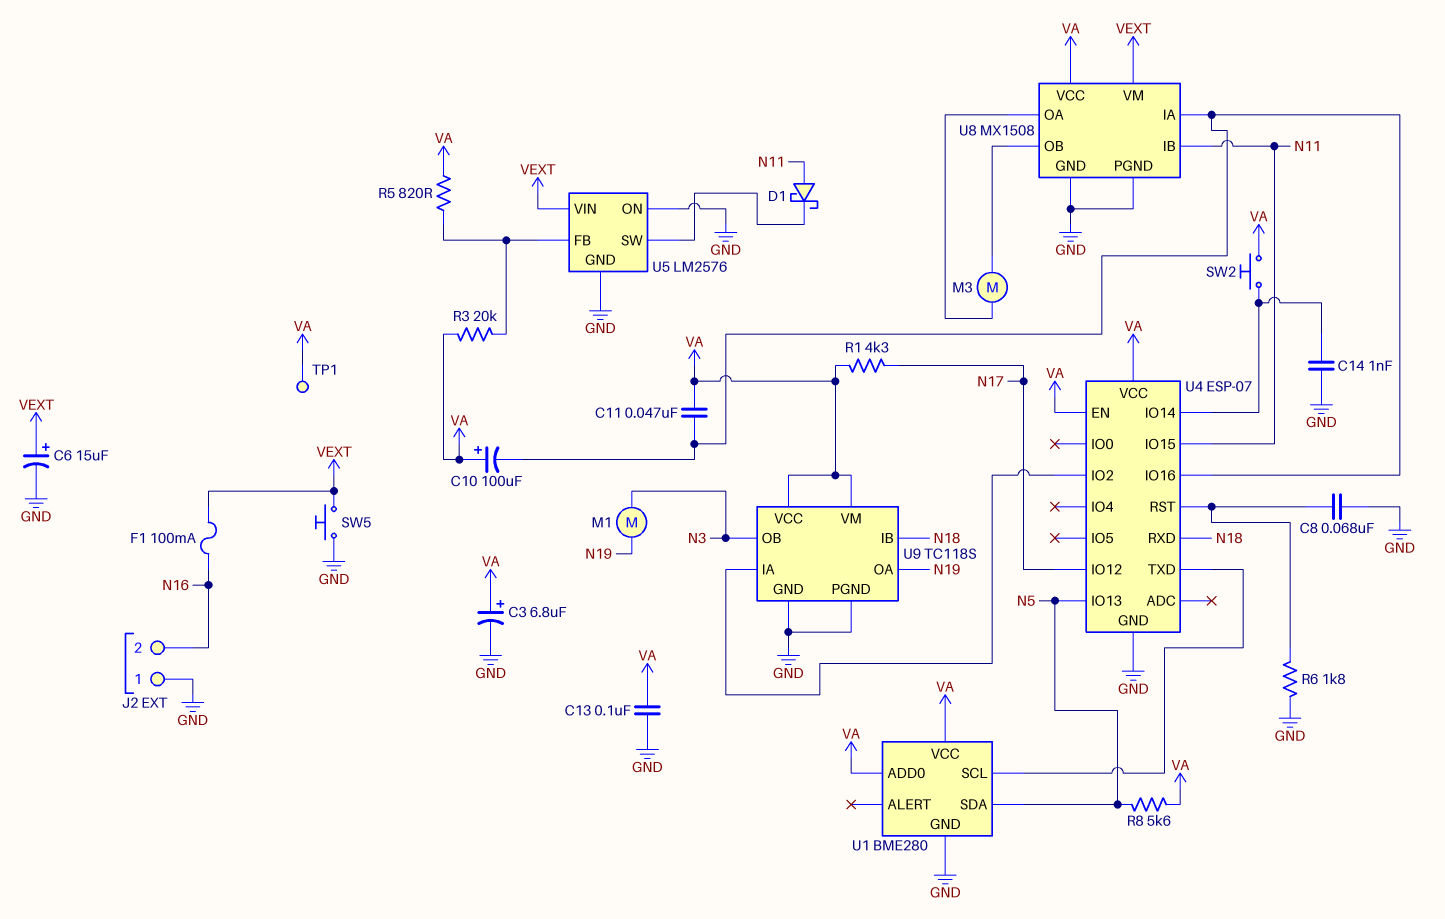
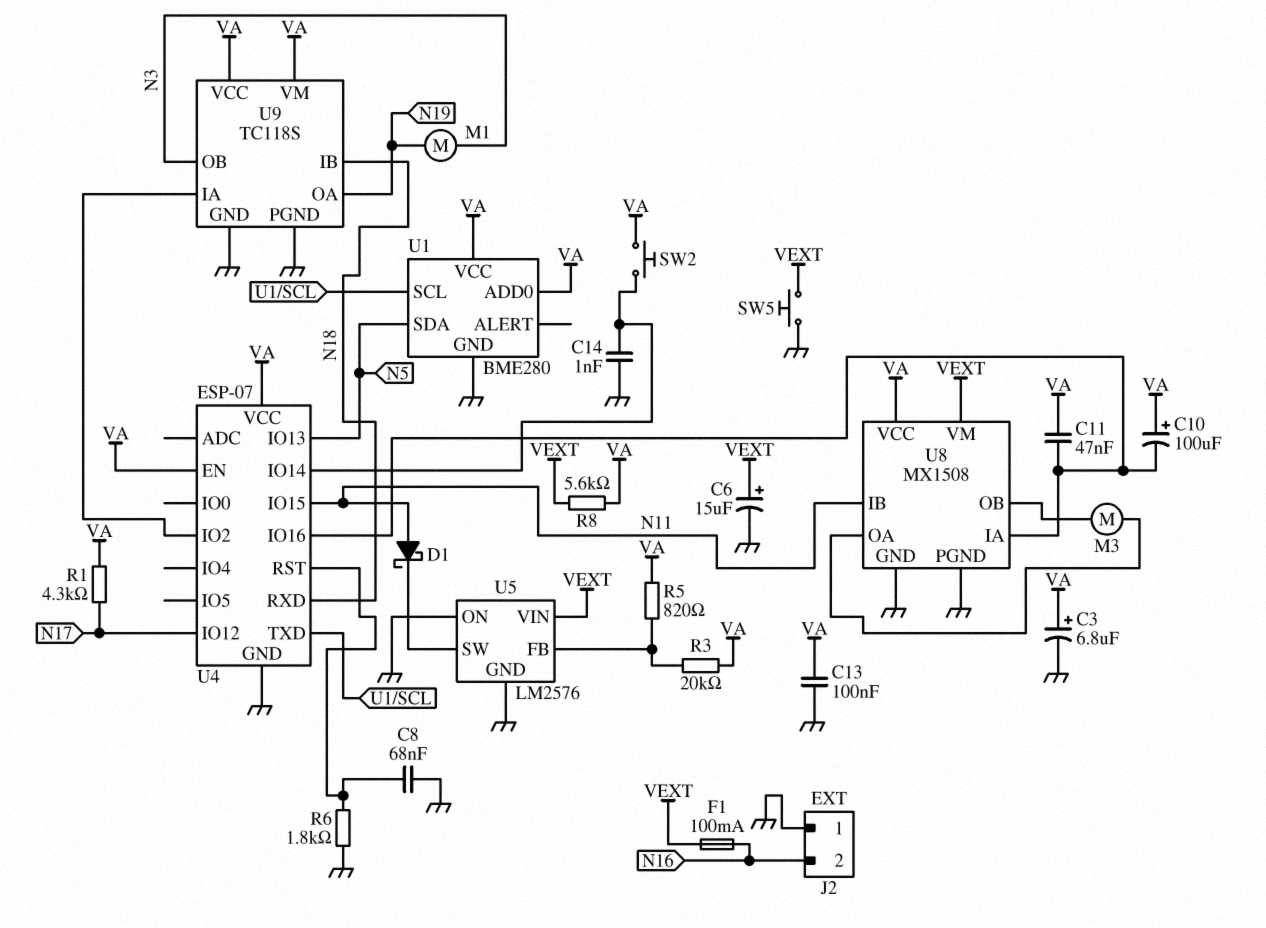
R8: 5.6k (N5, VA) -> 5.6k (VA, VEXT)
TP1: test point (VA) -> none

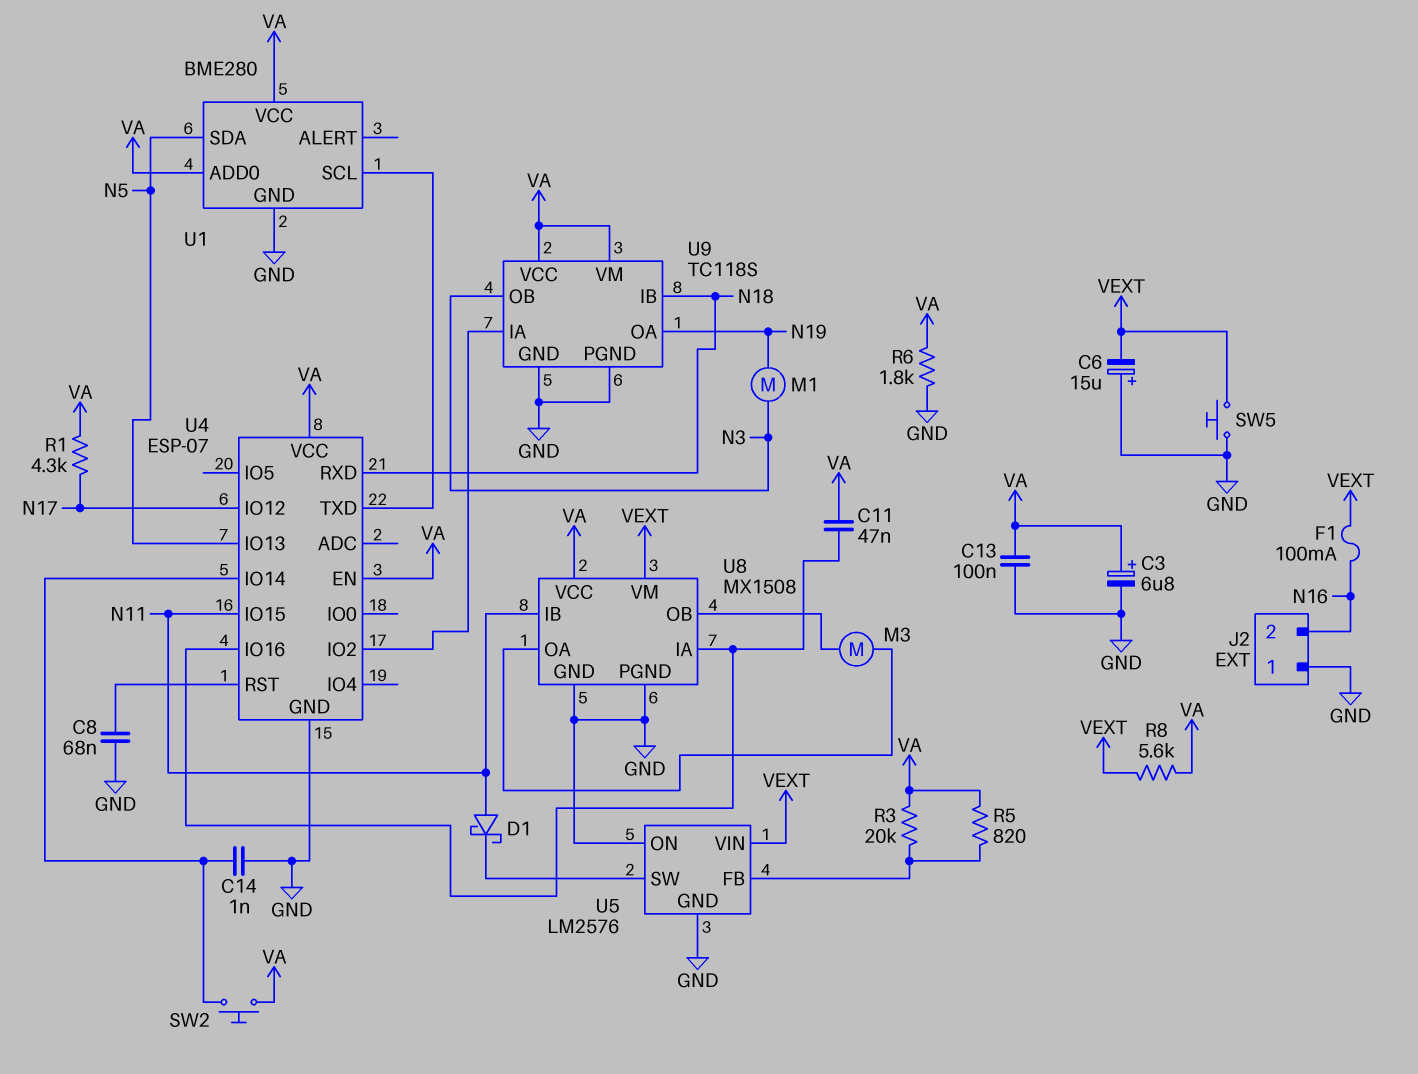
C6: 15uF (plus VEXT, minus GND) -> 15uF (plus GND, minus VEXT)
C10: 100uF (plus VA, minus U4/IO16) -> none
R6: 1.8k (GND, U4/RST) -> 1.8k (GND, VA)

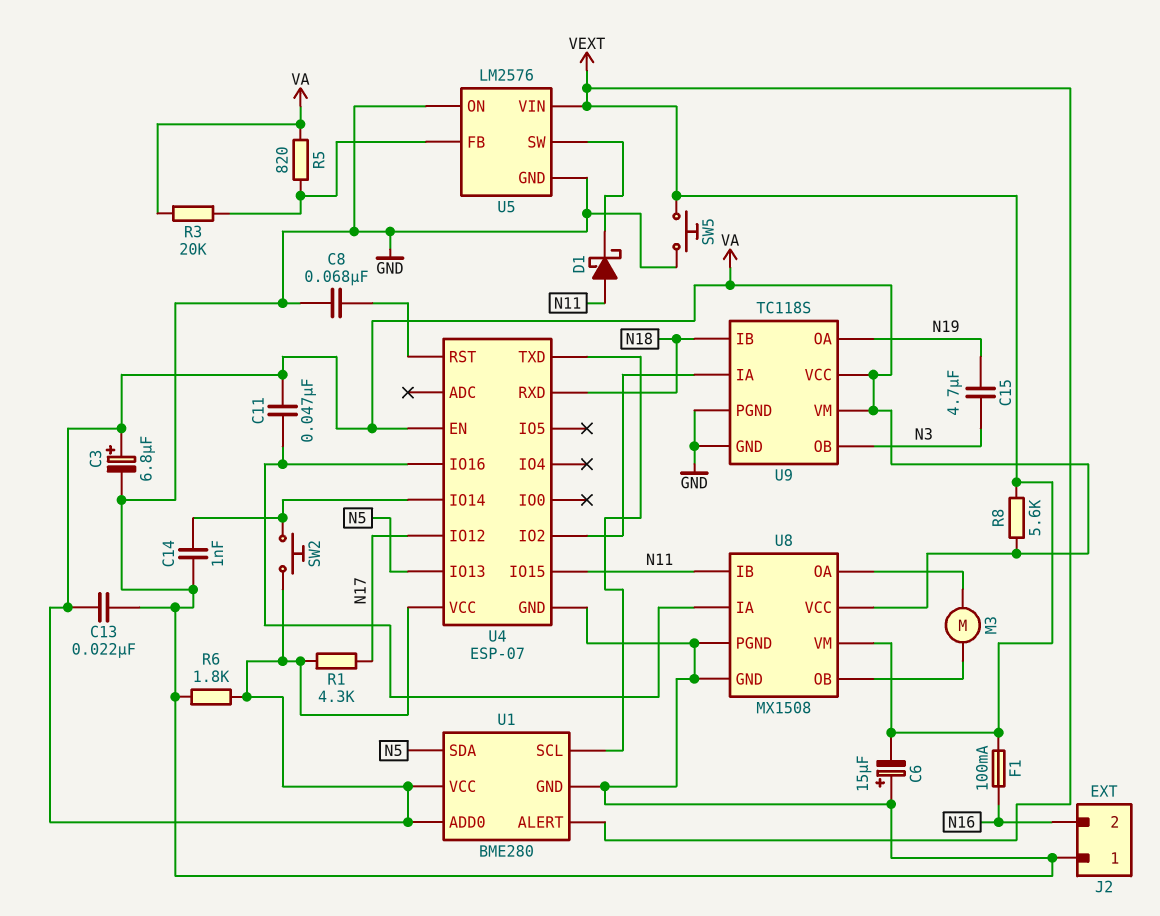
C13: 100nF (GND, VA) -> 22nF (GND, VA)
C15: none -> 4.7uF (N3, N19)
M1: motor (N3, N19) -> none
U1 pin ALERT: none -> VEXT

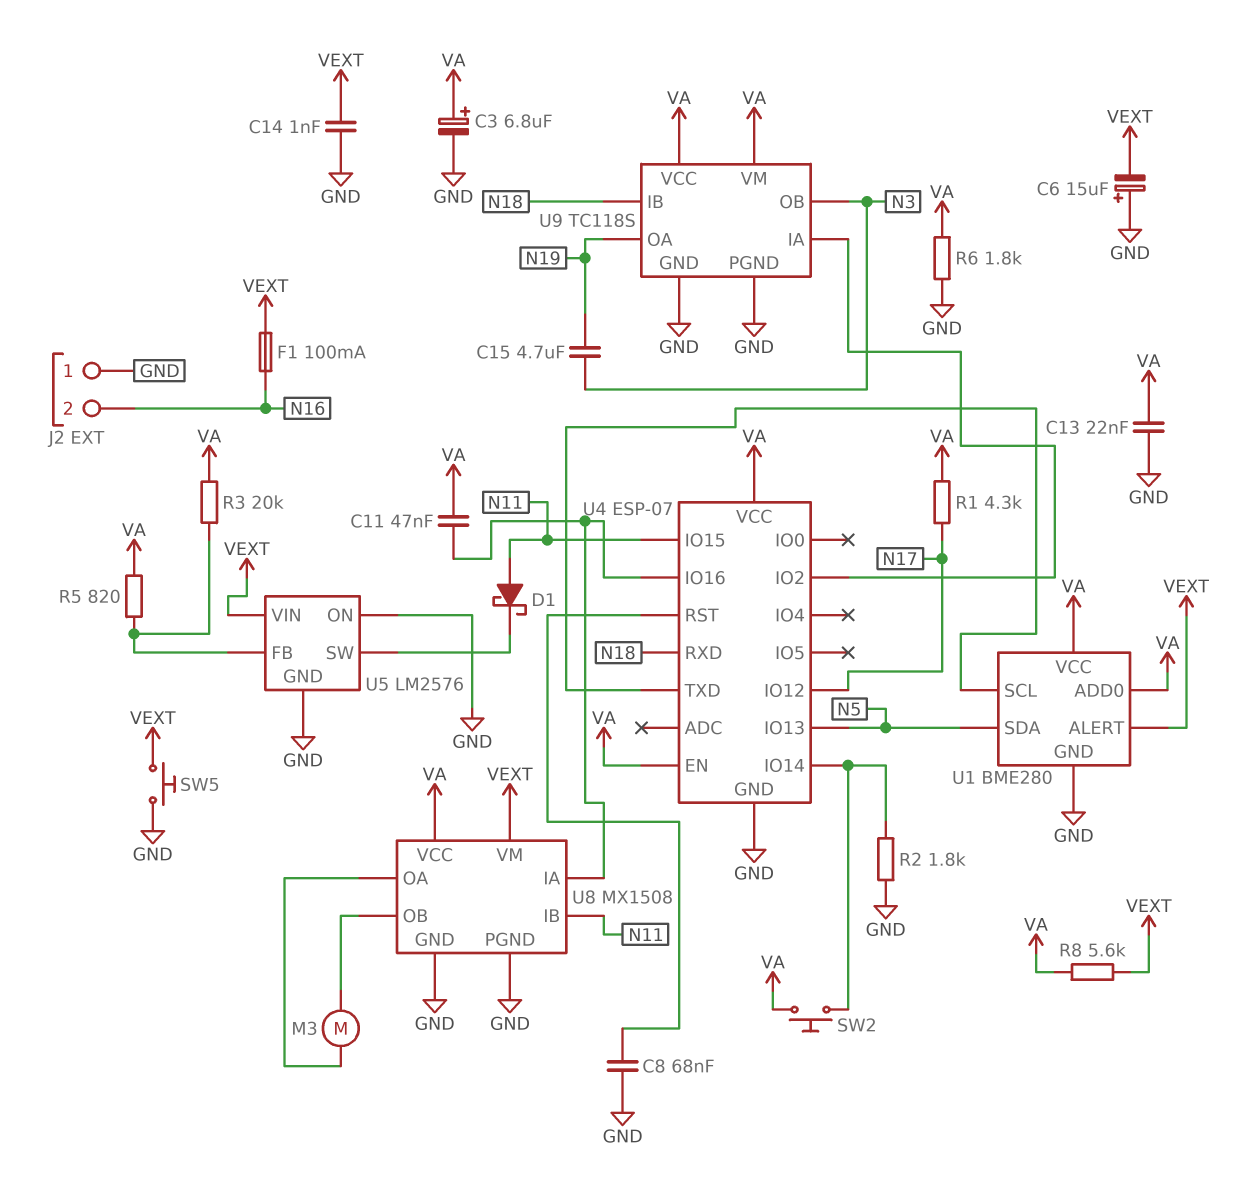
C14: 1nF (GND, U4/IO14) -> 1nF (GND, VEXT)
R2: none -> 1.8k (GND, U4/IO14)

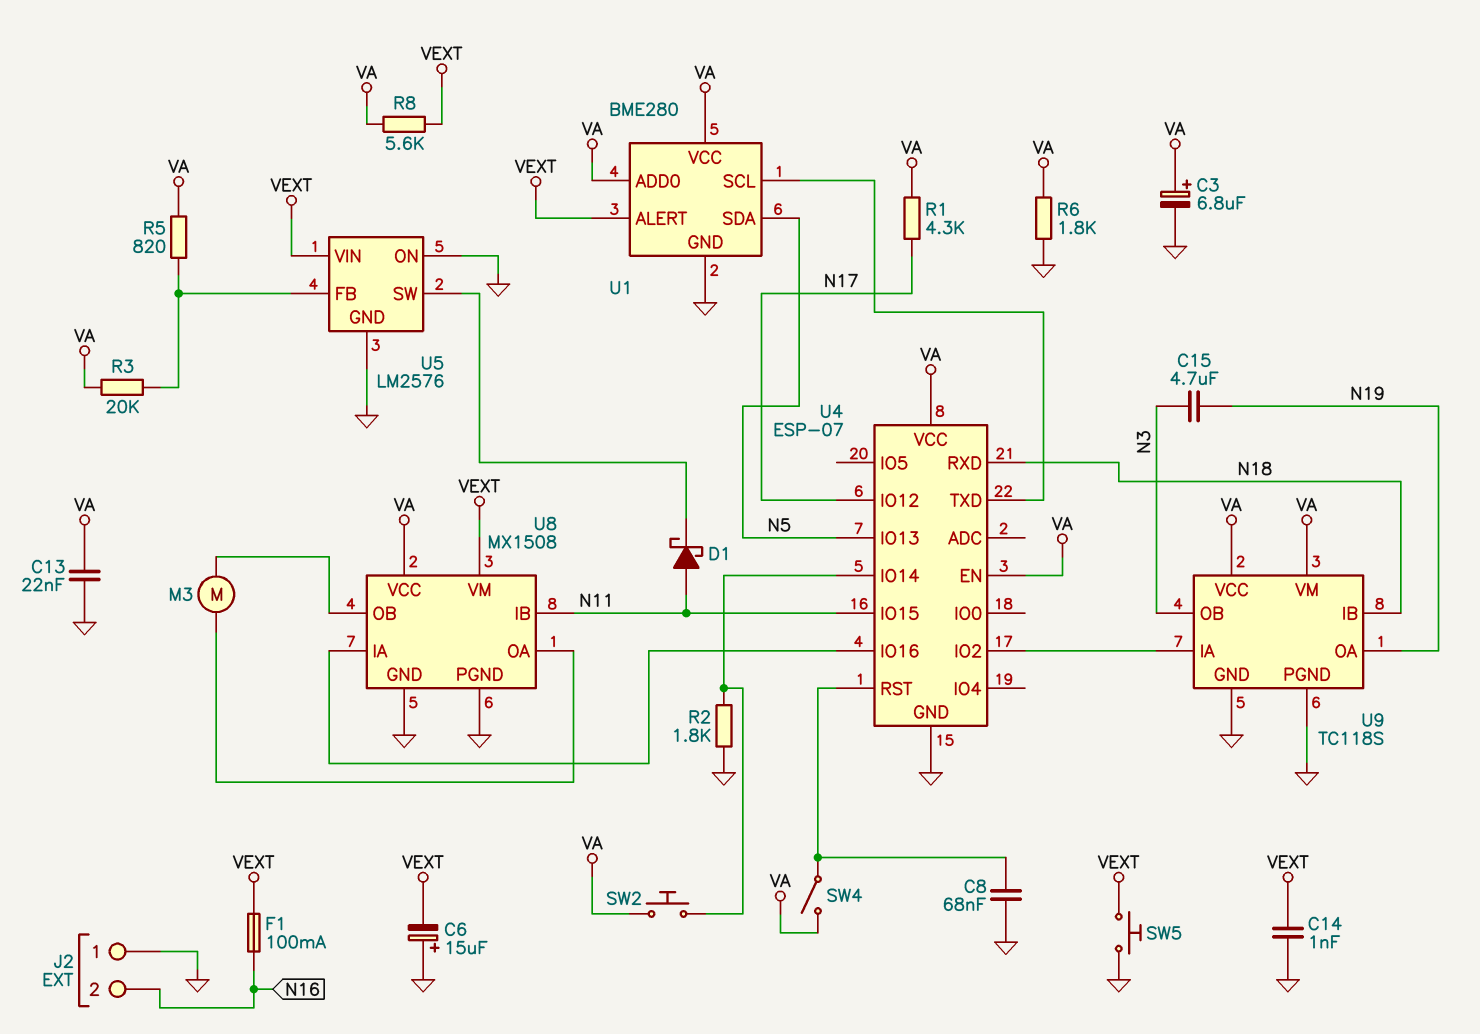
C11: 47nF (U4/IO16, VA) -> none
SW4: none -> switch (U4/RST, VA)

